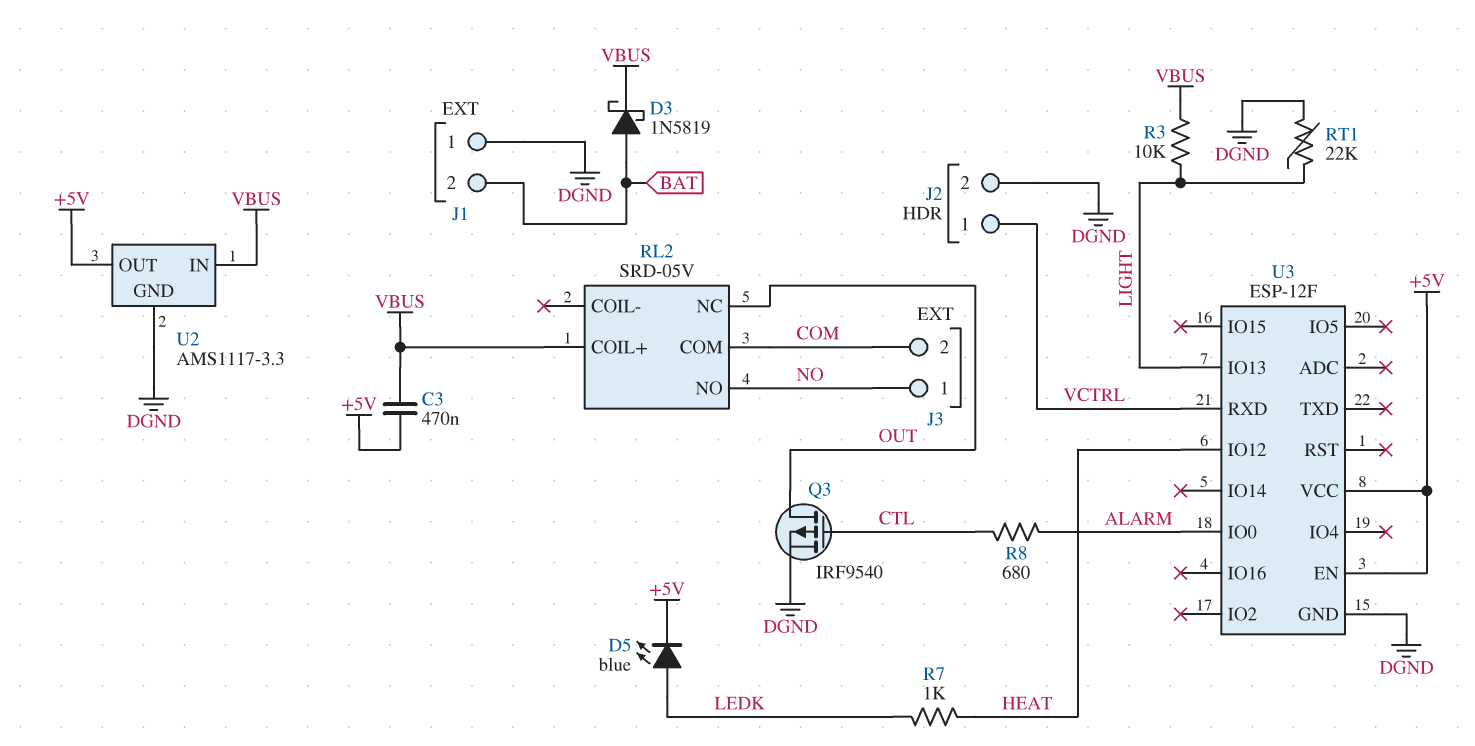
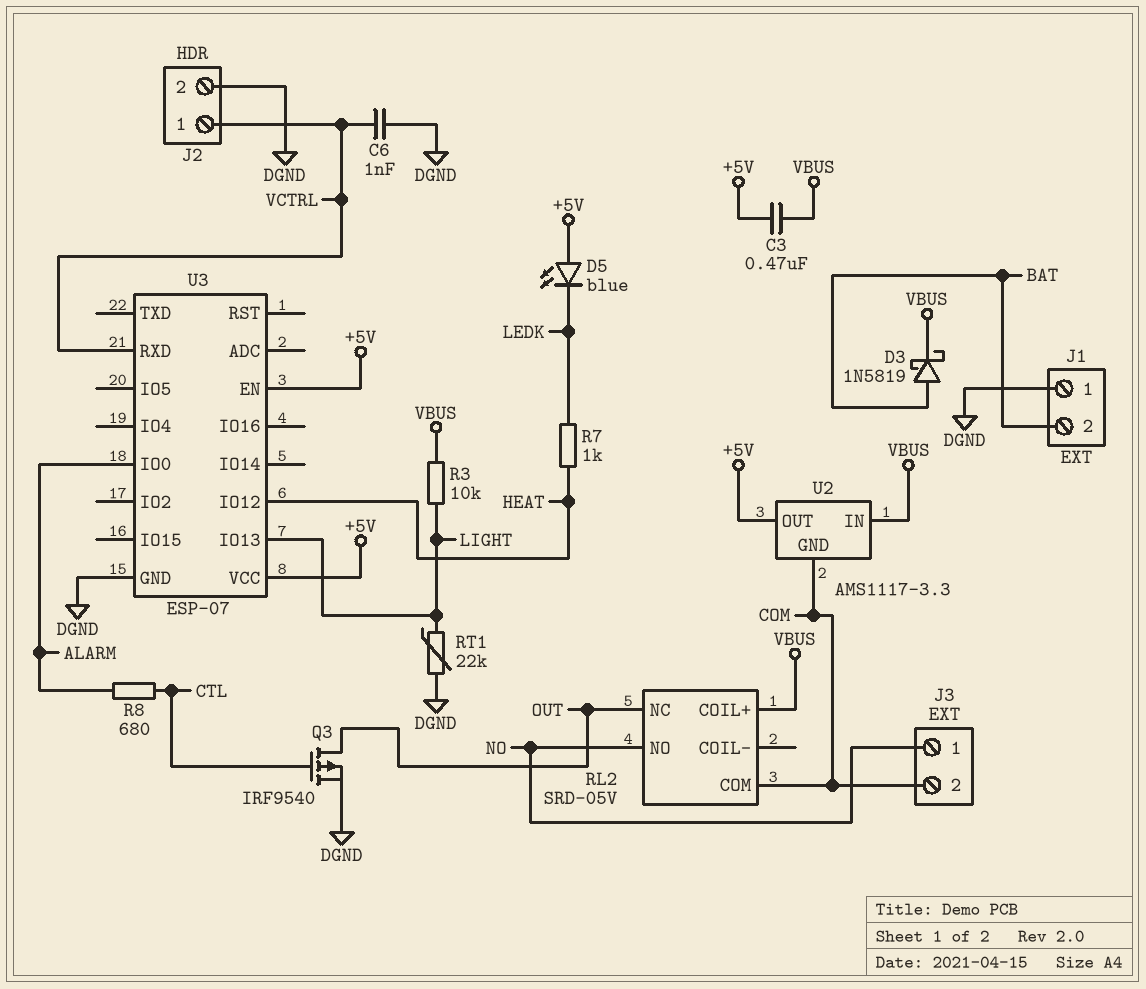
C6: none -> 1nF (DGND, VCTRL)
D5: LED blue (A LEDK, K +5V) -> LED blue (A +5V, K LEDK)
U2 pin GND: DGND -> COM
U3: ESP-12F -> ESP-07

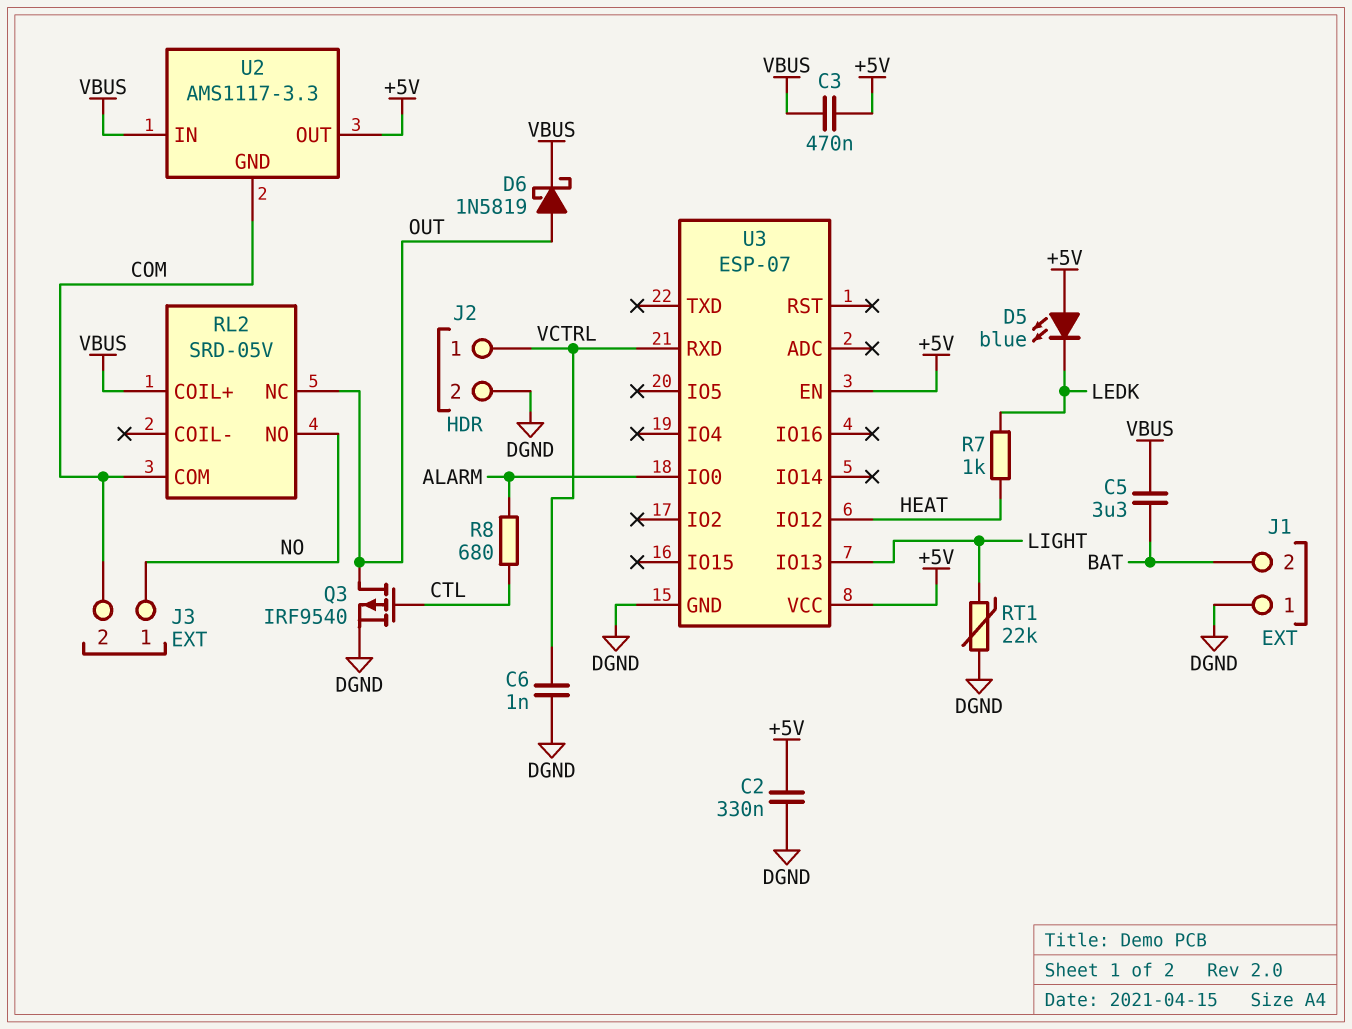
C2: none -> 330nF (+5V, DGND)
C5: none -> 3.3uF (BAT, VBUS)
D3: schottky 1N5819 (A BAT, K VBUS) -> none
D6: none -> schottky 1N5819 (A OUT, K VBUS)
R3: 10k (LIGHT, VBUS) -> none

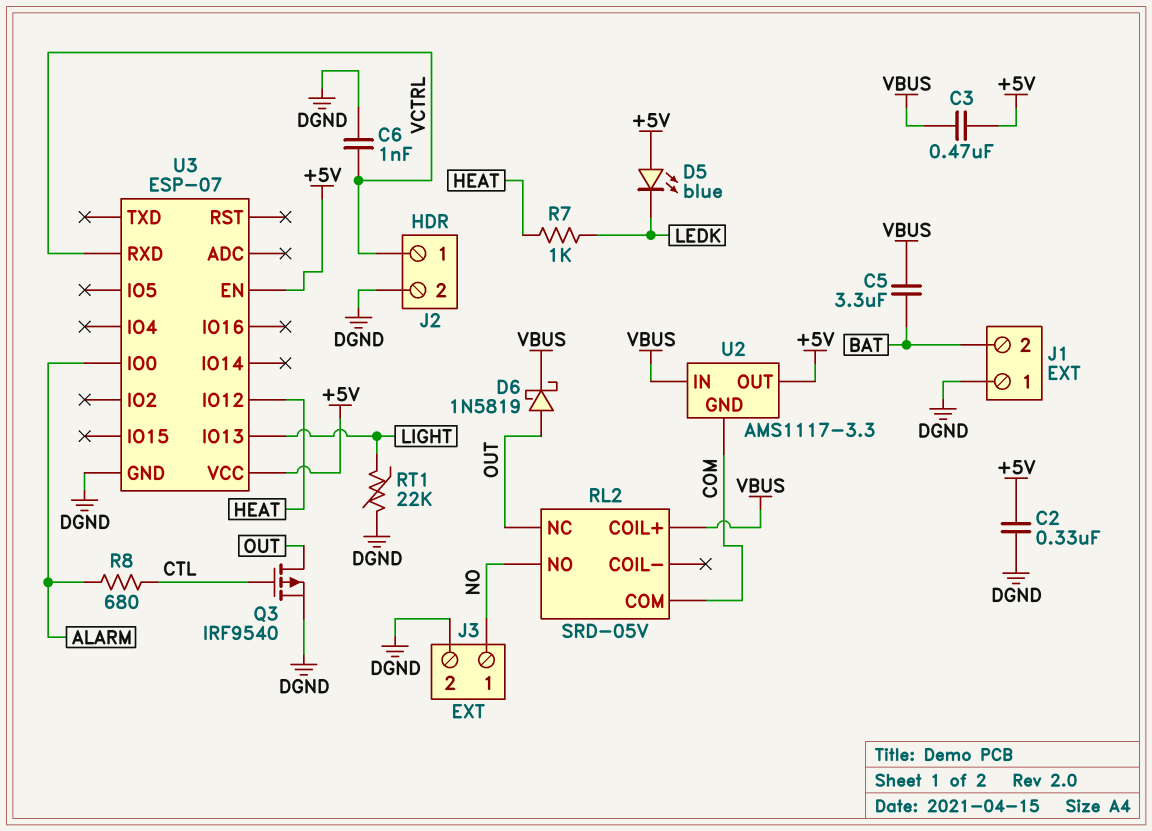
J3 pin 2: COM -> DGND

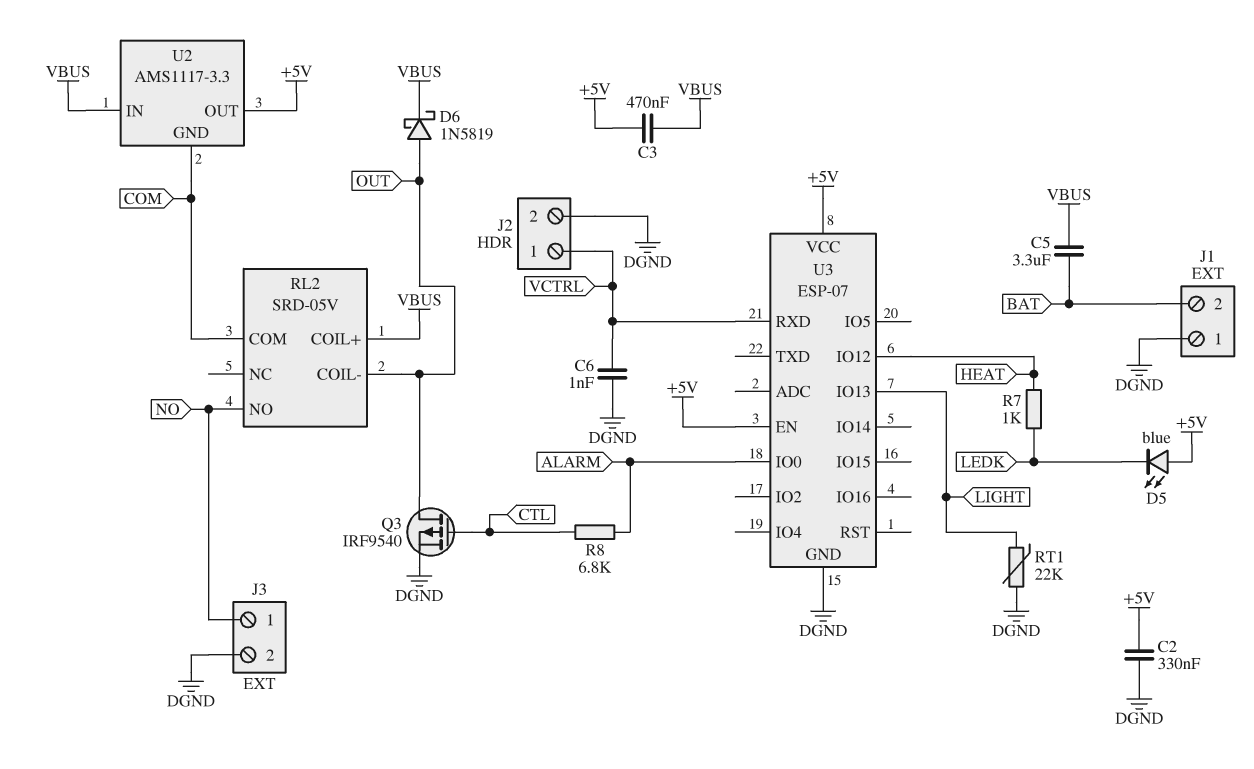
R8: 680 (ALARM, CTL) -> 6.8k (ALARM, CTL)
RL2 pin COIL-: none -> OUT
RL2 pin NC: OUT -> none

